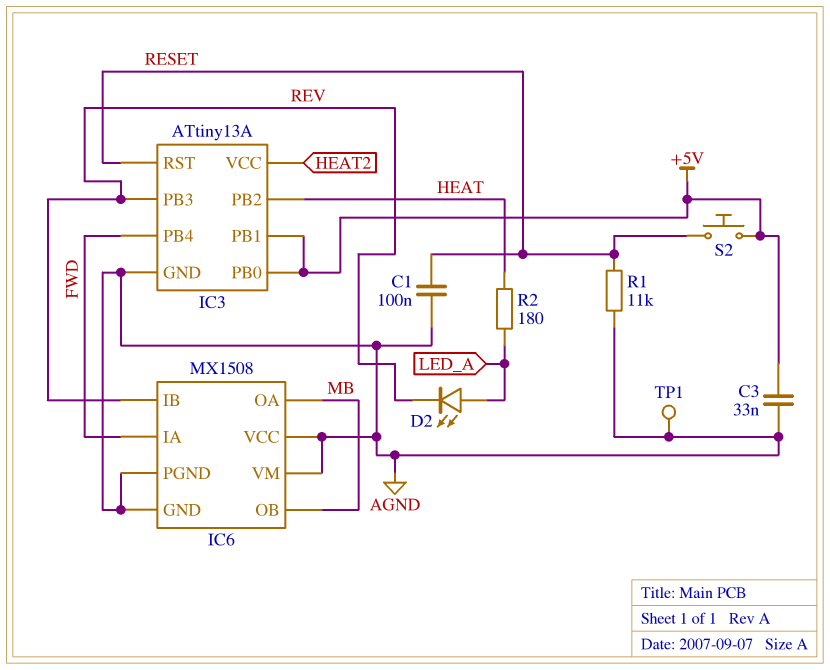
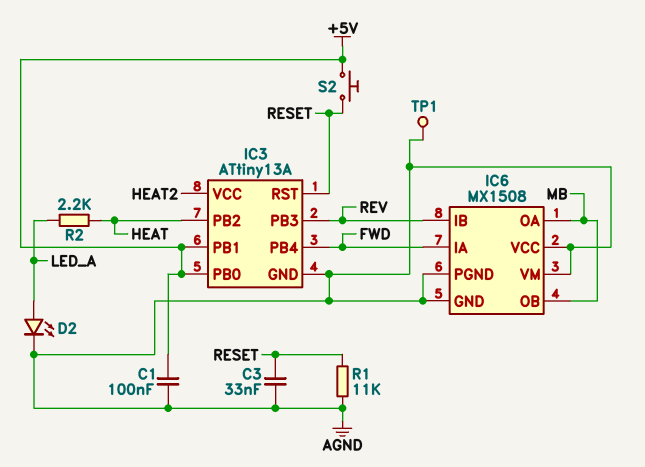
C1: 100nF (AGND, RESET) -> 100nF (+5V, AGND)
C3: 33nF (+5V, AGND) -> 33nF (AGND, RESET)
D2: LED (A LED_A, K REV) -> LED (A LED_A, K AGND)
R2: 180 (HEAT, LED_A) -> 2.2k (HEAT, LED_A)

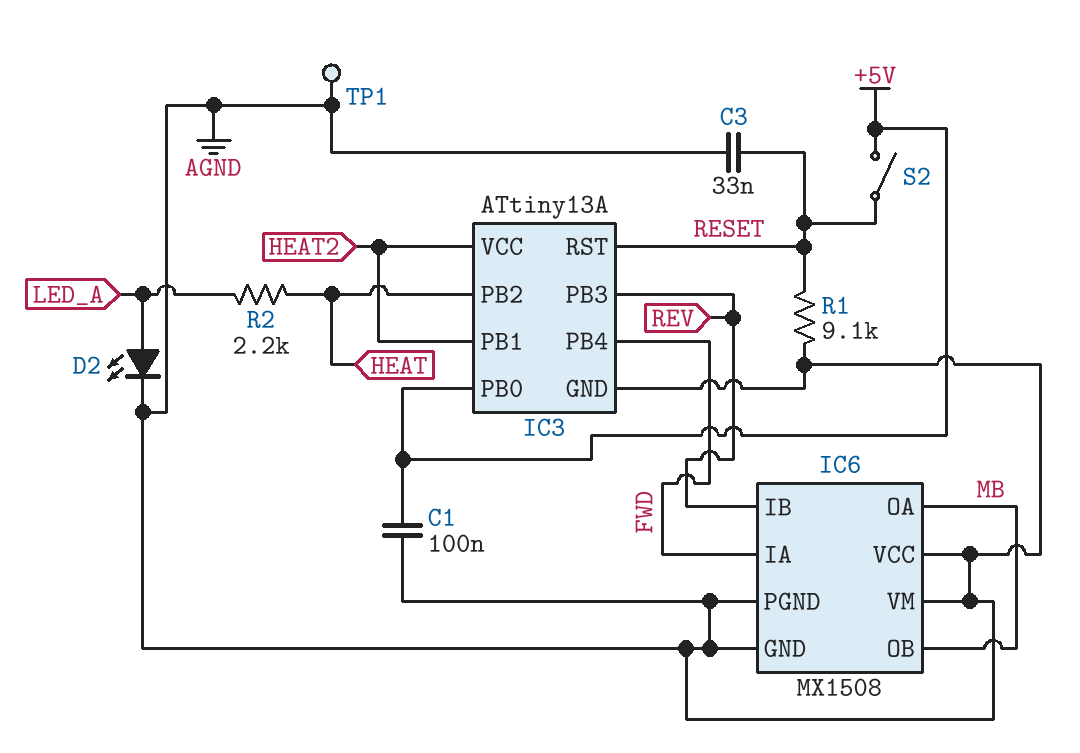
IC3 pin PB1: +5V -> HEAT2
R1: 11k (AGND, RESET) -> 9.1k (AGND, RESET)
S2: button (+5V, RESET) -> switch (+5V, RESET)

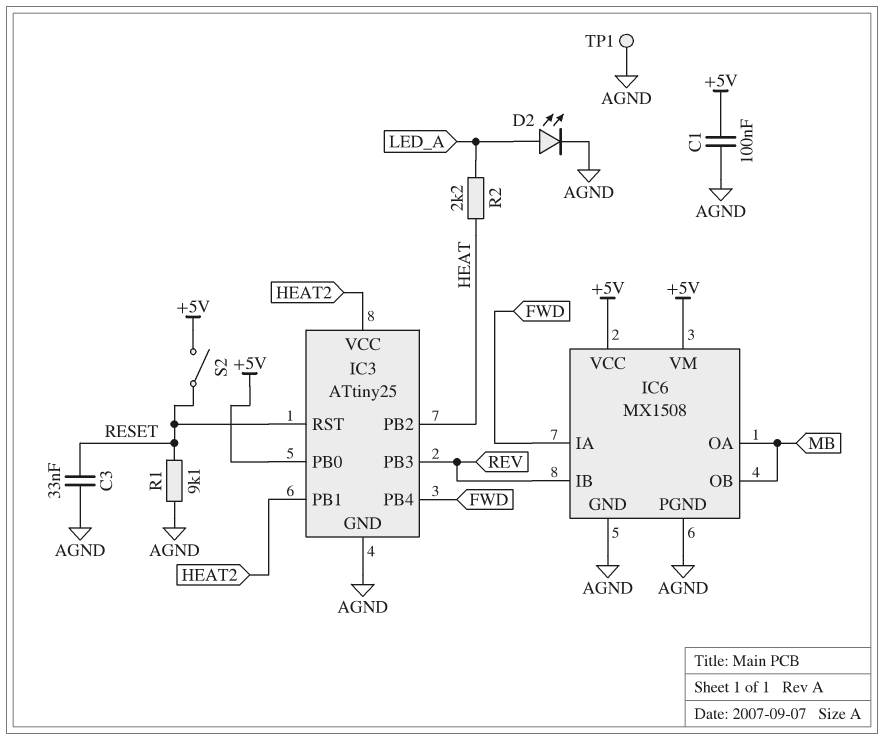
IC3: ATtiny13A -> ATtiny25
IC6 pin VCC: AGND -> +5V
IC6 pin VM: AGND -> +5V

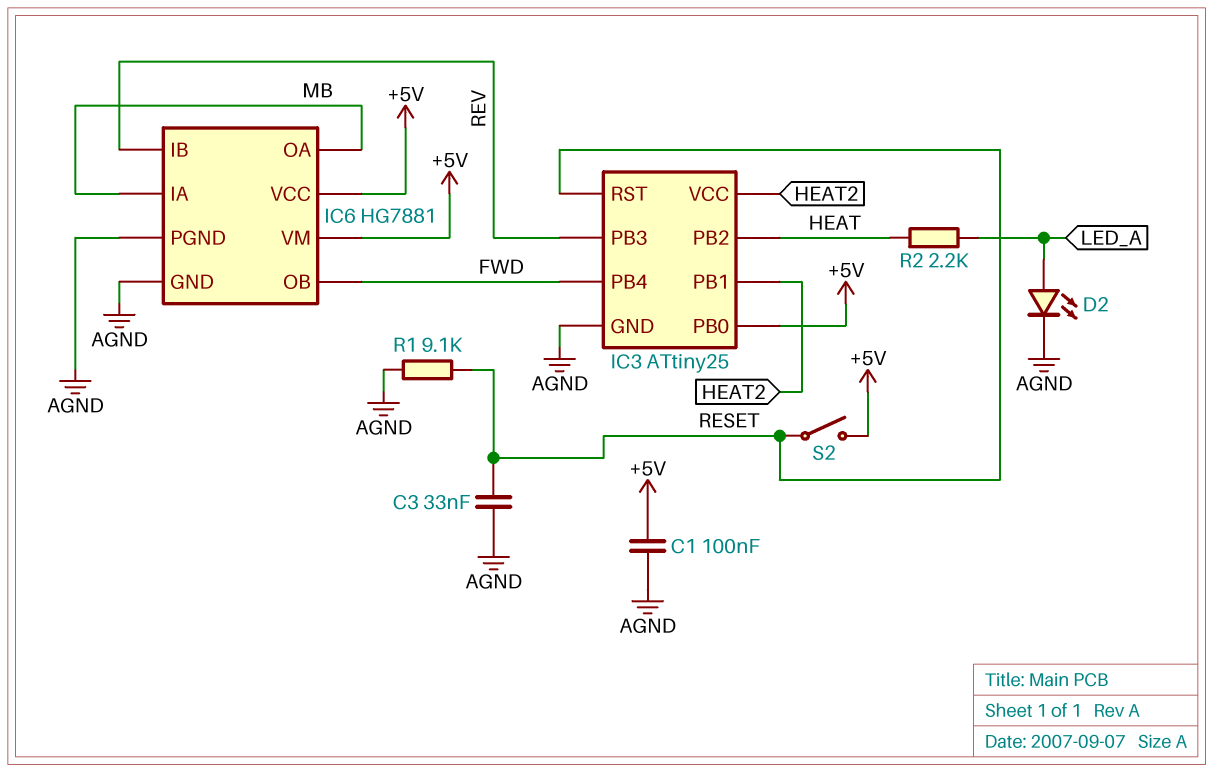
IC6: MX1508 -> HG7881
IC6 pin IA: FWD -> MB
IC6 pin OB: MB -> FWD
TP1: test point (AGND) -> none

